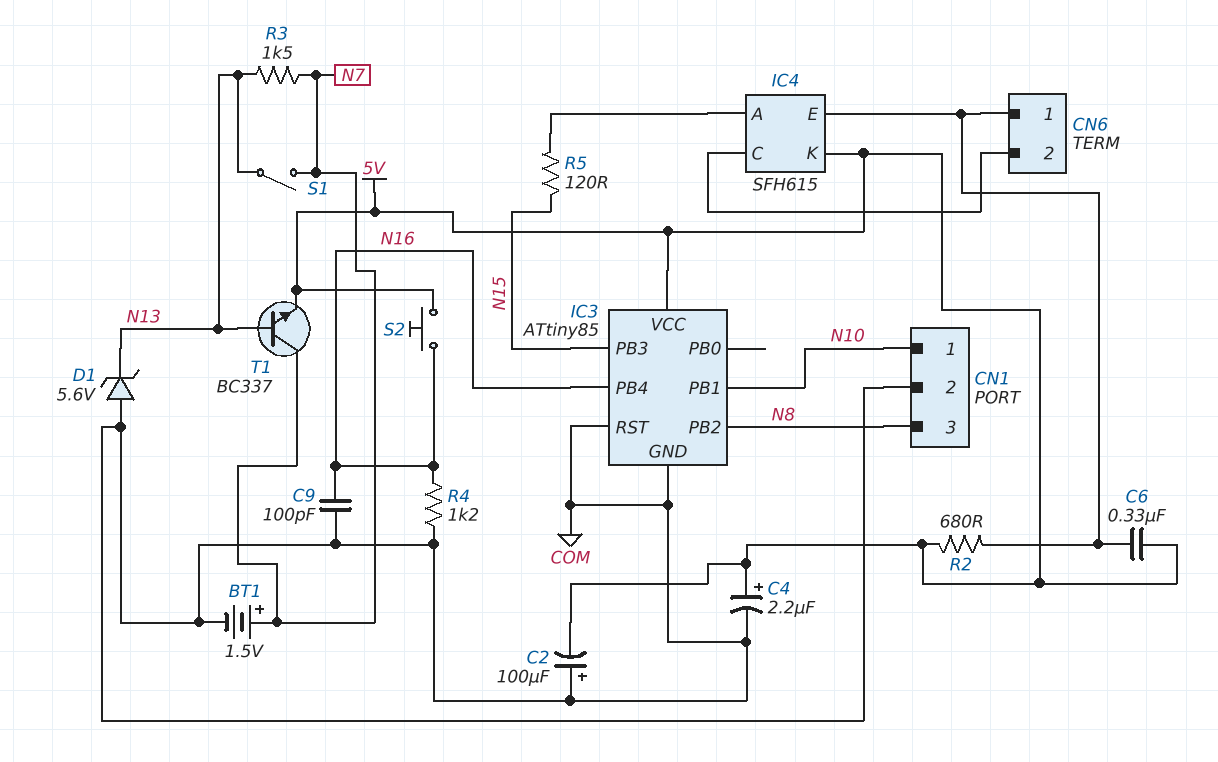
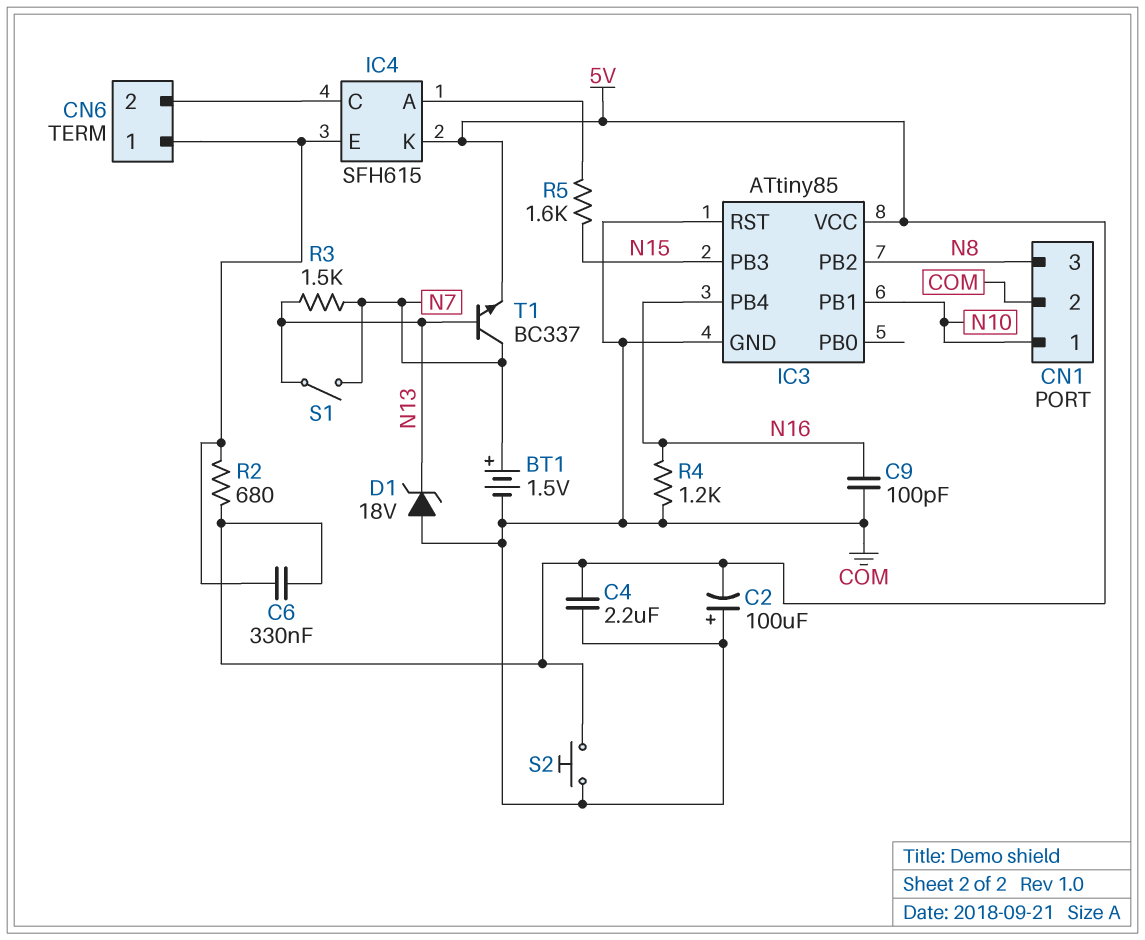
C4: 2.2uF (plus 5V, minus COM) -> 2.2uF (5V, COM)
D1: zener 5.6V (A COM, K N13) -> zener 18V (A COM, K N13)
R5: 120 (IC4/A, N15) -> 1.6k (IC4/A, N15)
S2: button (5V, N16) -> button (5V, COM)

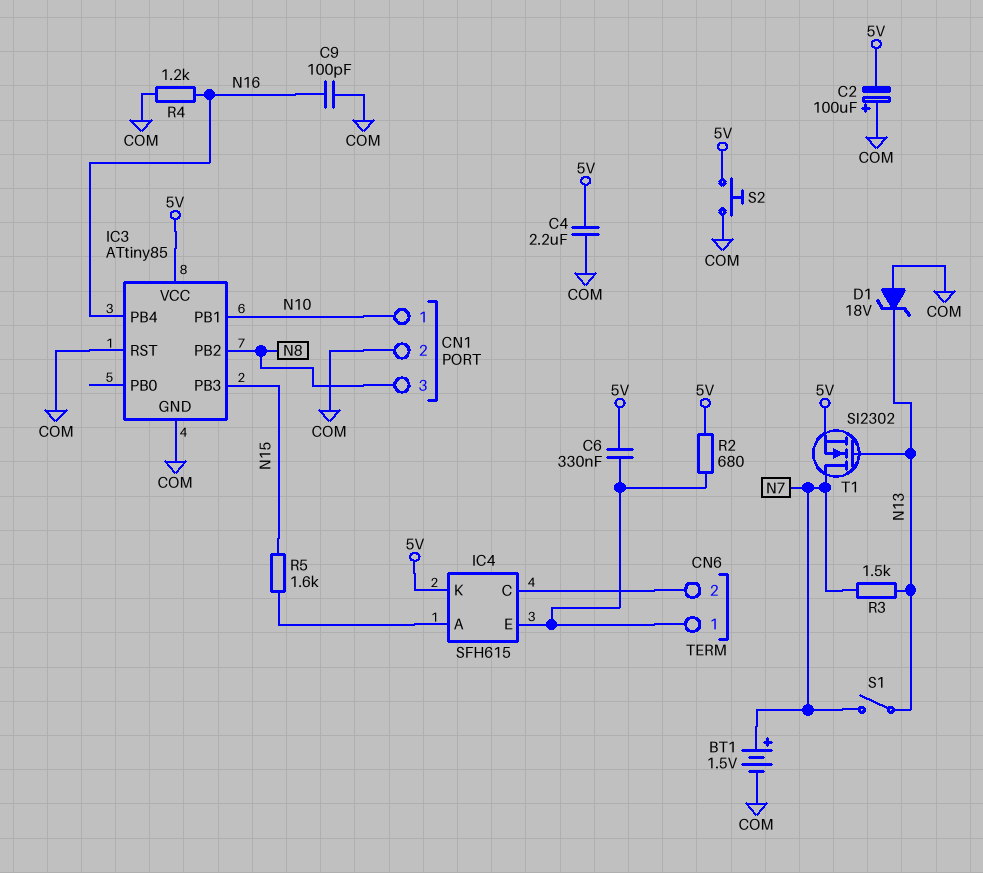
T1: NPN BC337 (B N13, C N7, E 5V) -> NMOS SI2302 (G N13, D N7, S 5V)

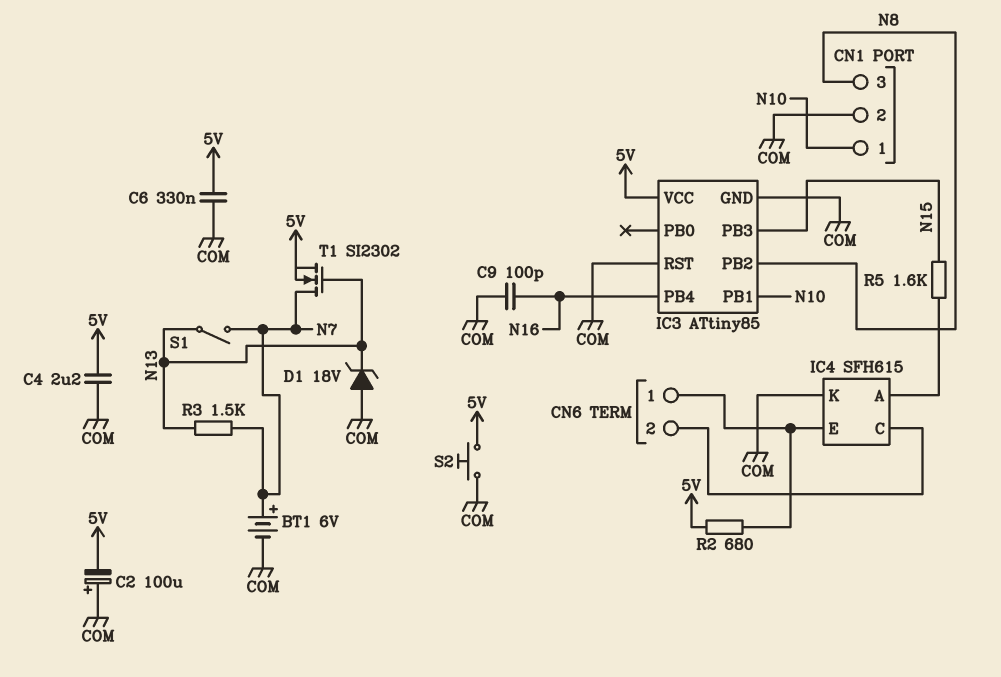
BT1: 1.5V (plus N7, minus COM) -> 6V (plus N7, minus COM)
C6: 330nF (5V, CN6/1) -> 330nF (5V, COM)
IC4 pin K: 5V -> COM
R4: 1.2k (COM, N16) -> none

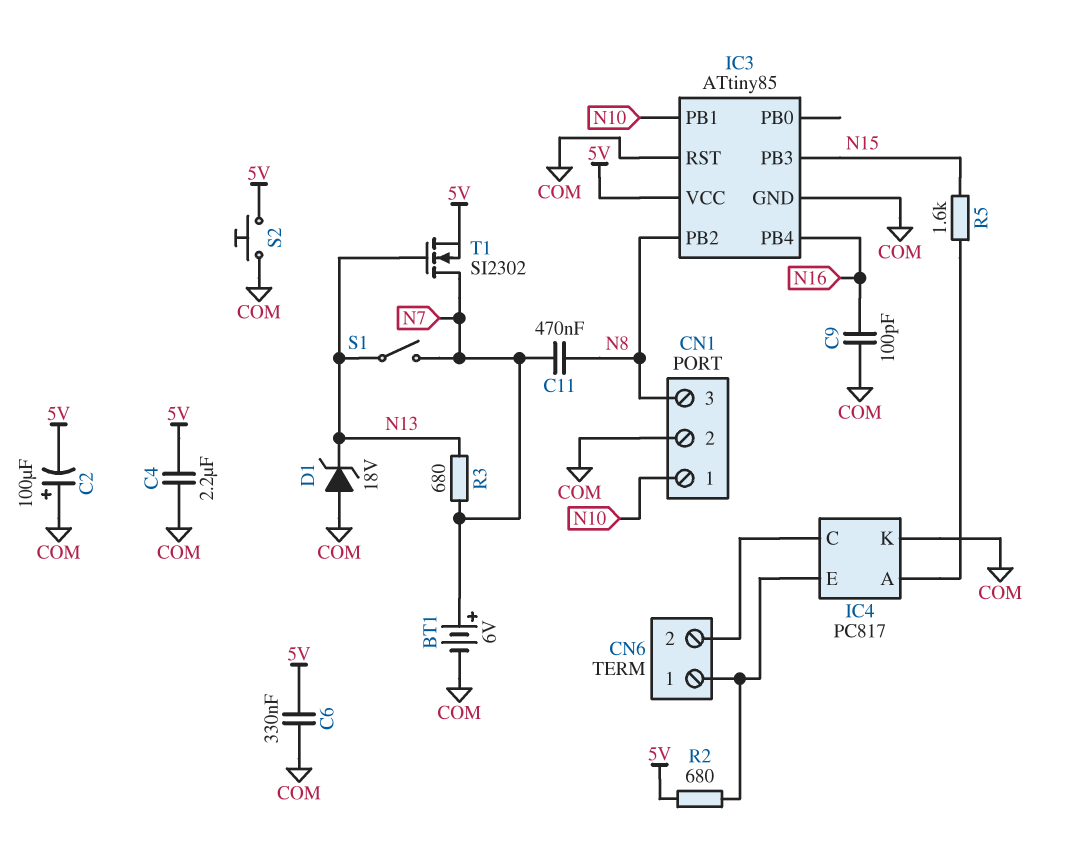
C11: none -> 470nF (N7, N8)
IC4: SFH615 -> PC817
R3: 1.5k (N7, N13) -> 680 (N7, N13)

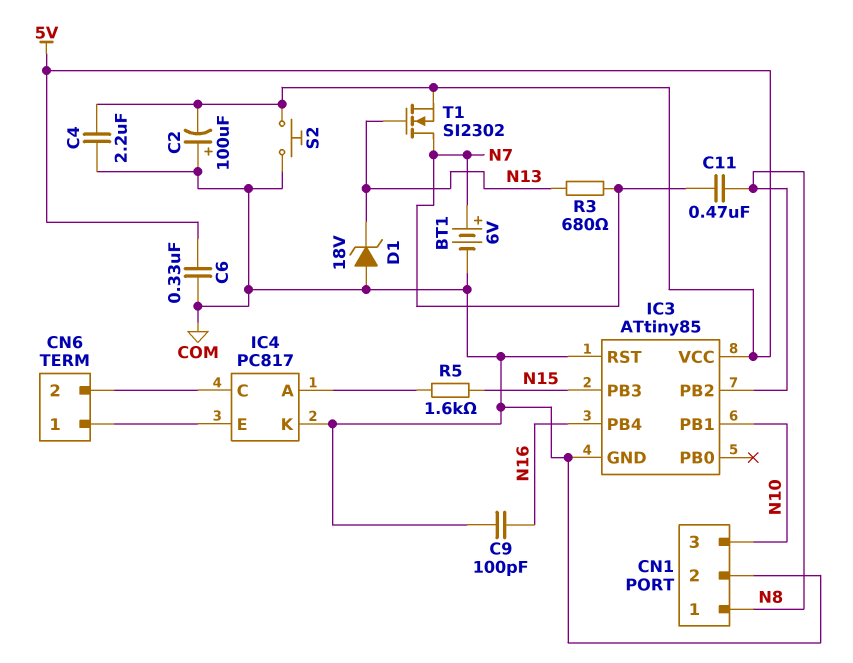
CN1 pin 1: N10 -> N8
CN1 pin 3: N8 -> N10
R2: 680 (5V, CN6/1) -> none
S1: switch (N7, N13) -> none

